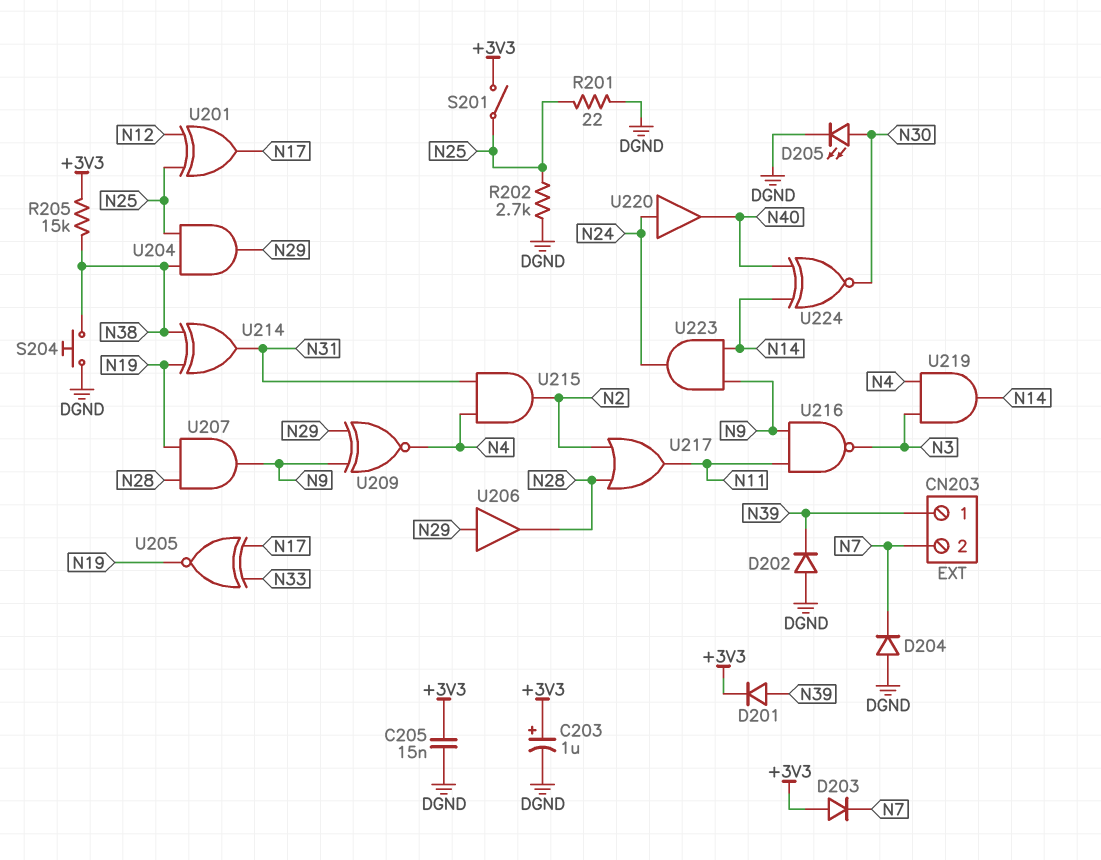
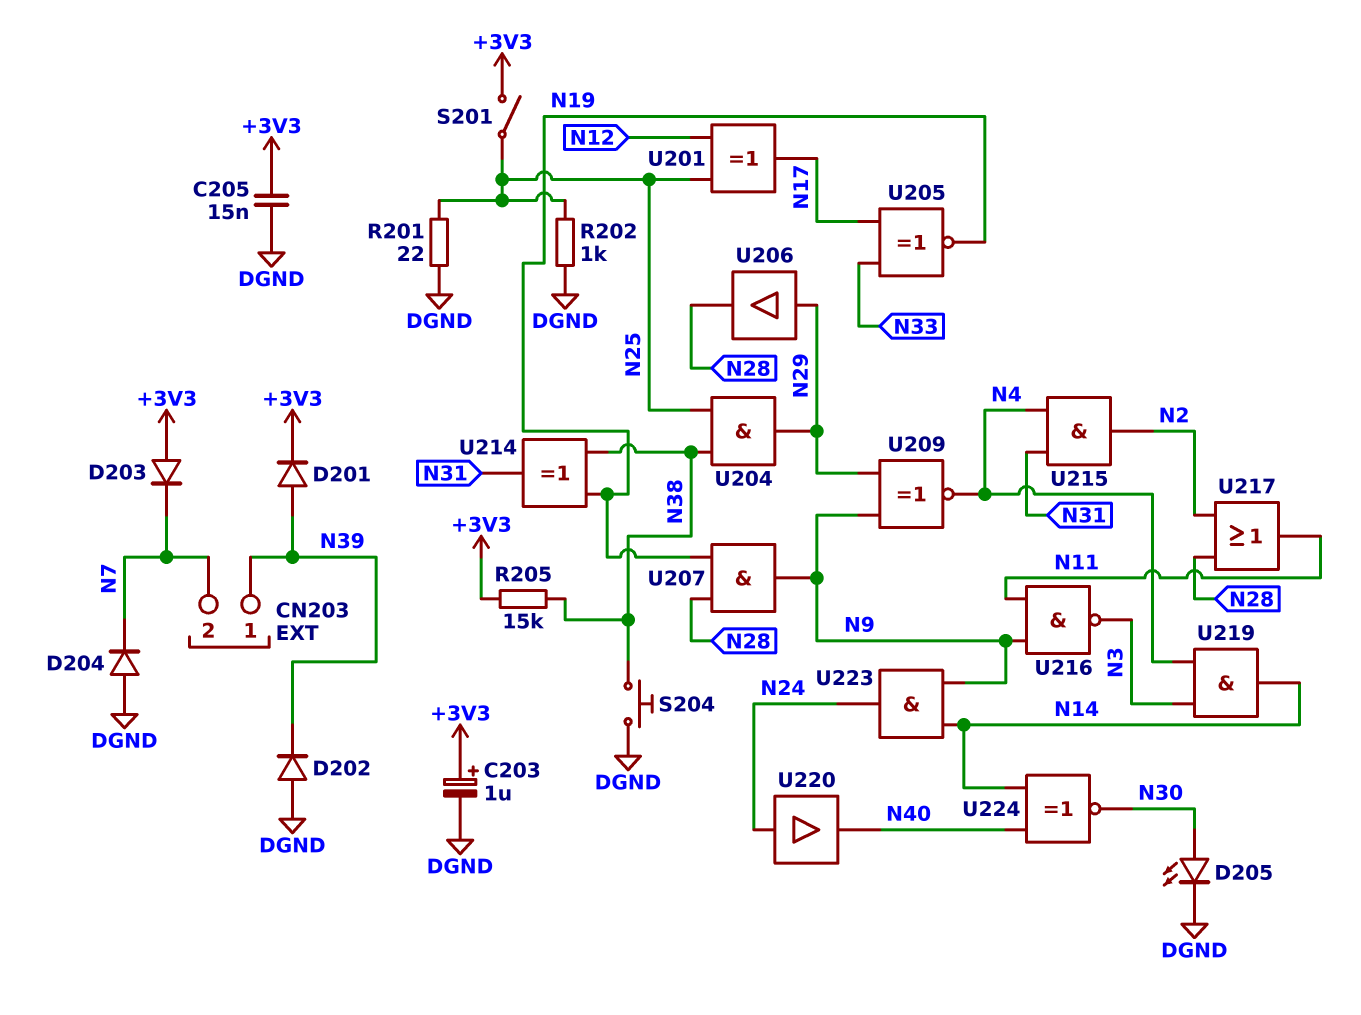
R202: 2.7k (DGND, N25) -> 1k (DGND, N25)

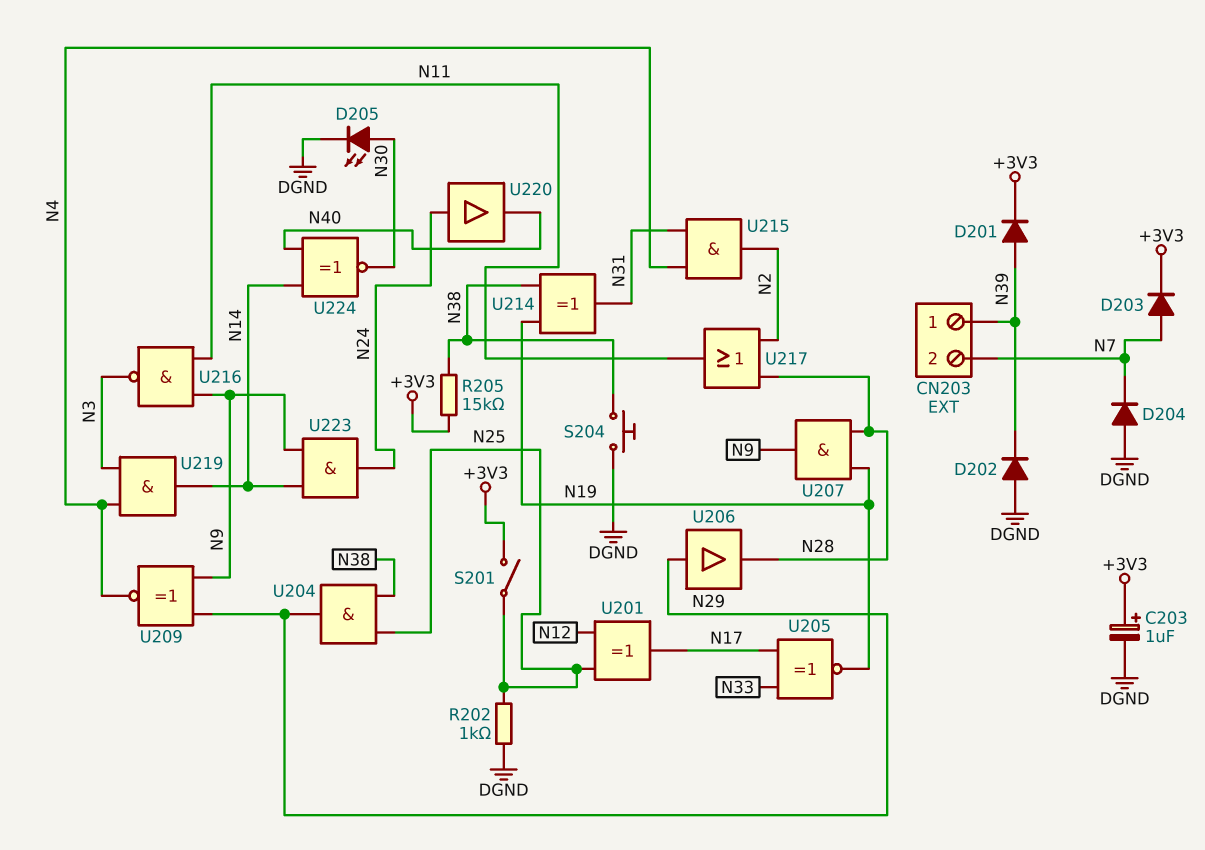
C205: 15nF (+3V3, DGND) -> none
D203: diode (A +3V3, K N7) -> diode (A N7, K +3V3)
R201: 22 (DGND, N25) -> none

